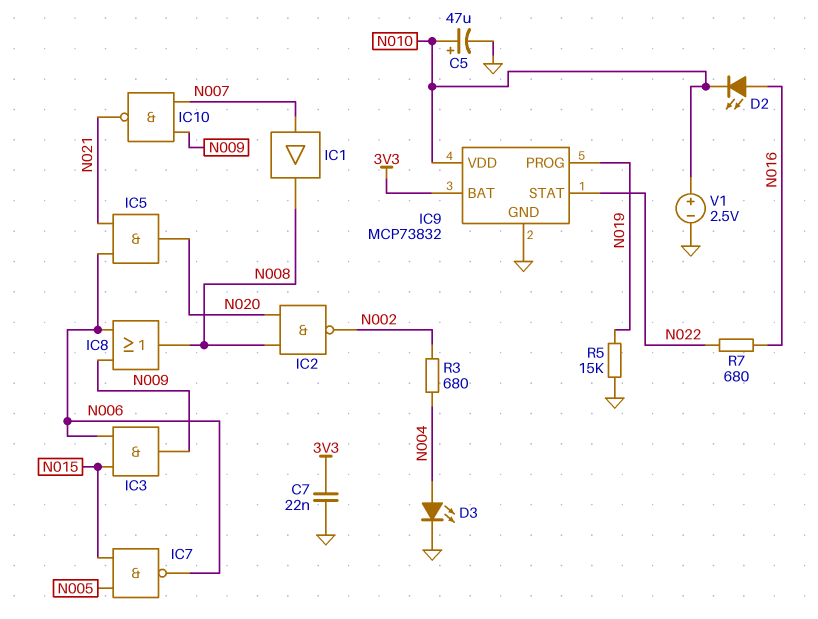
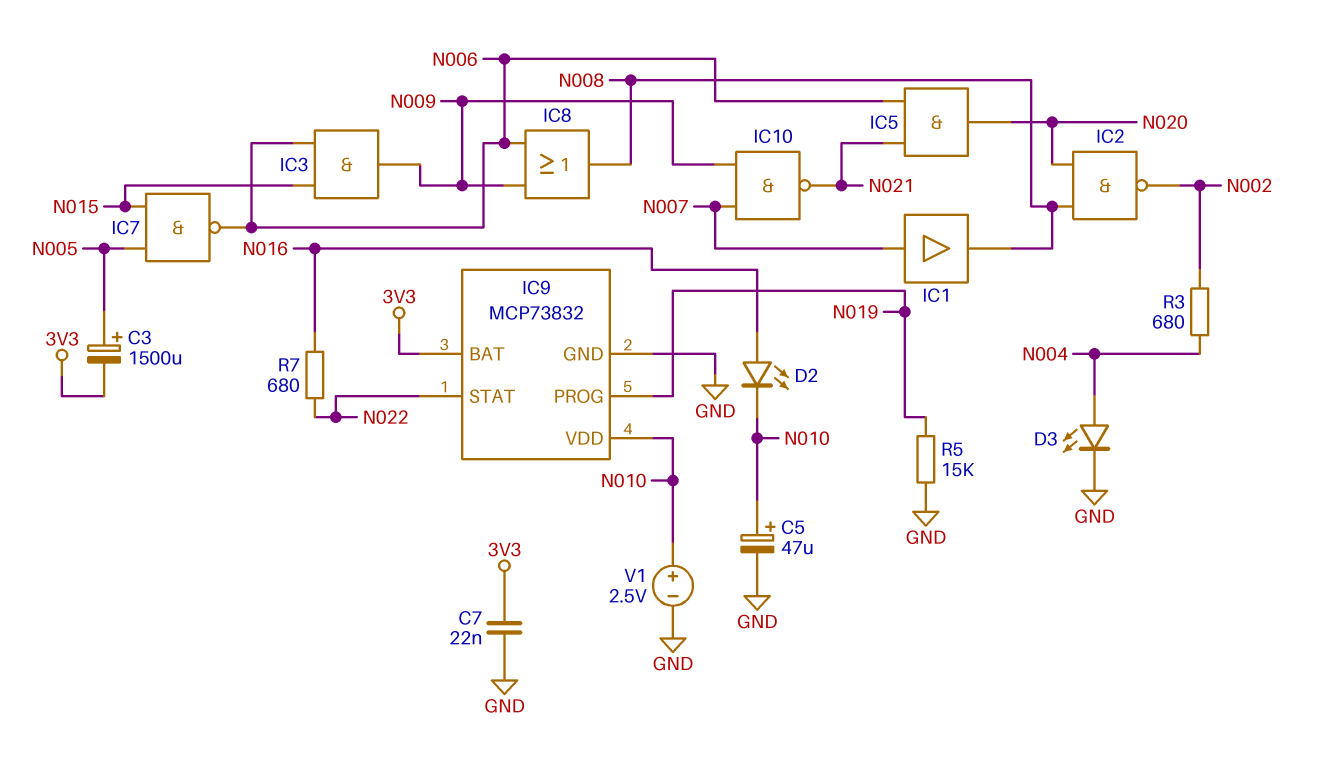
C3: none -> 1500uF (plus N005, minus 3V3)

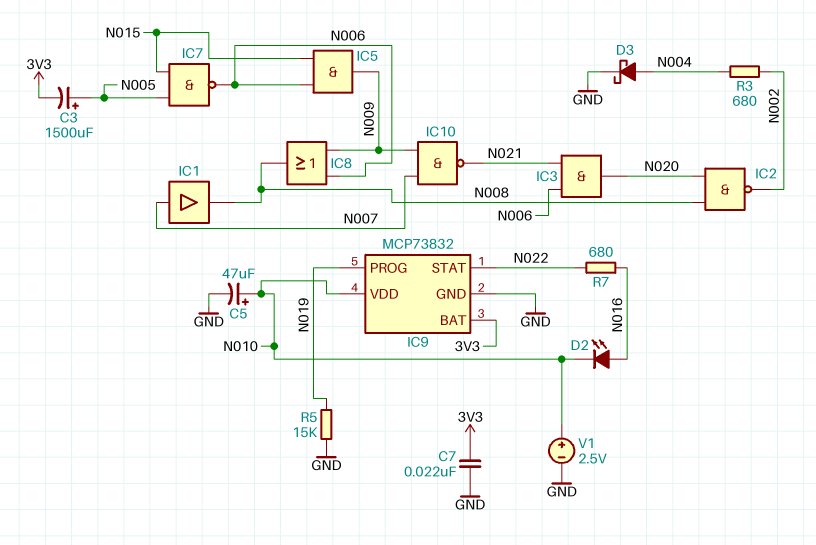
D3: LED (A N004, K GND) -> schottky (A N004, K GND)
IC3: AND (in N006, in N015, out N009) -> AND (in N006, in N021, out N020)
IC5: AND (in N006, in N021, out N020) -> AND (in N006, in N015, out N009)

